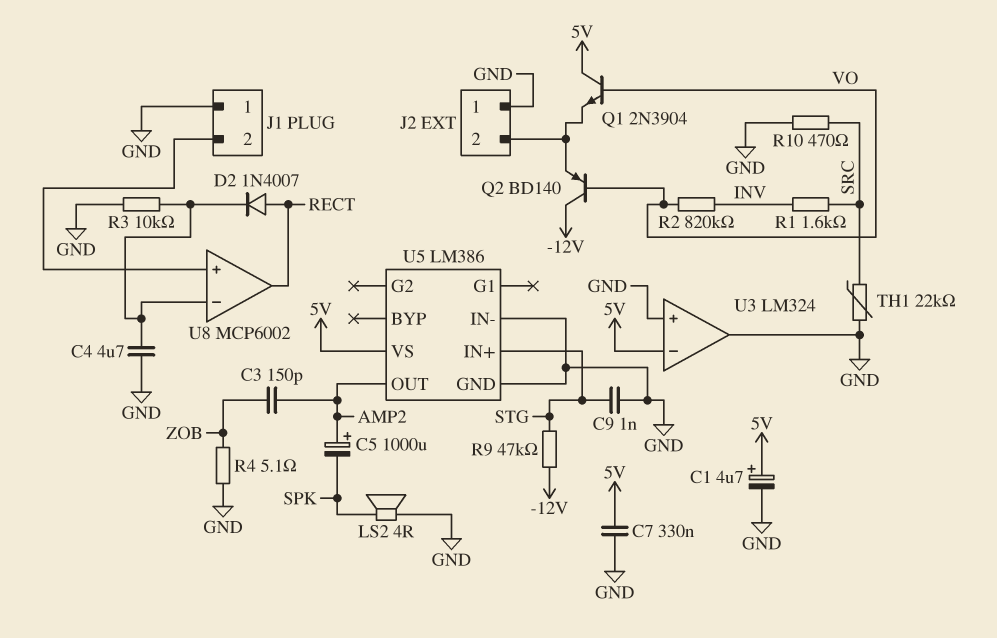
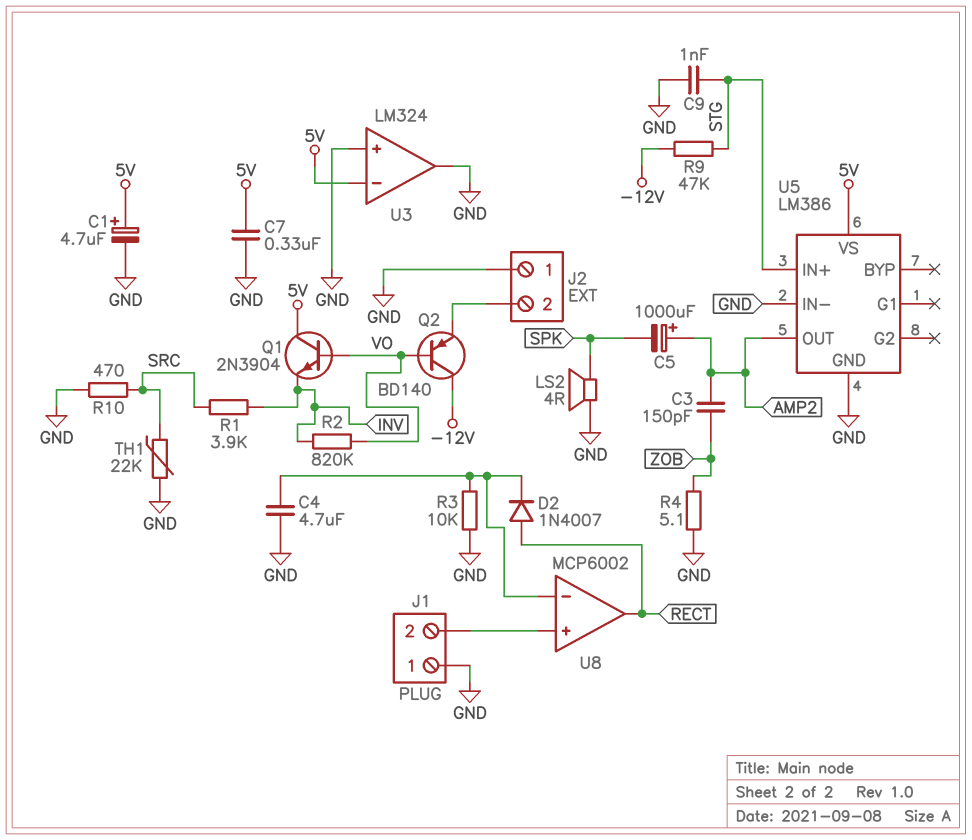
Q1: NPN 2N3904 (B VO, C 5V, E J2/2) -> NPN 2N3904 (B VO, C 5V, E INV)
R1: 1.6k (INV, SRC) -> 3.9k (INV, SRC)

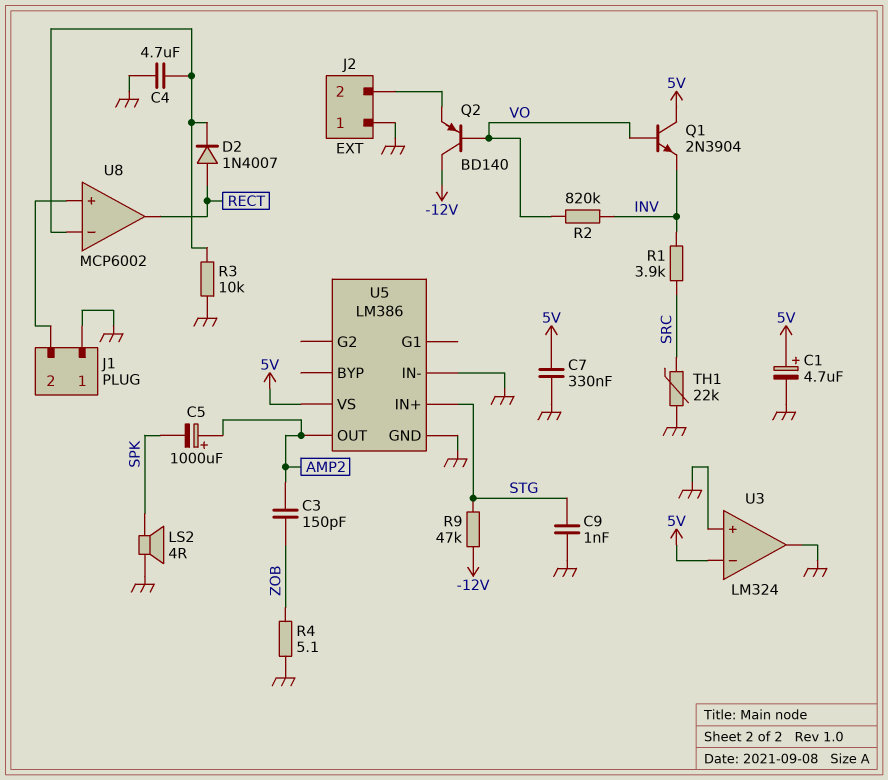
R10: 470 (GND, SRC) -> none

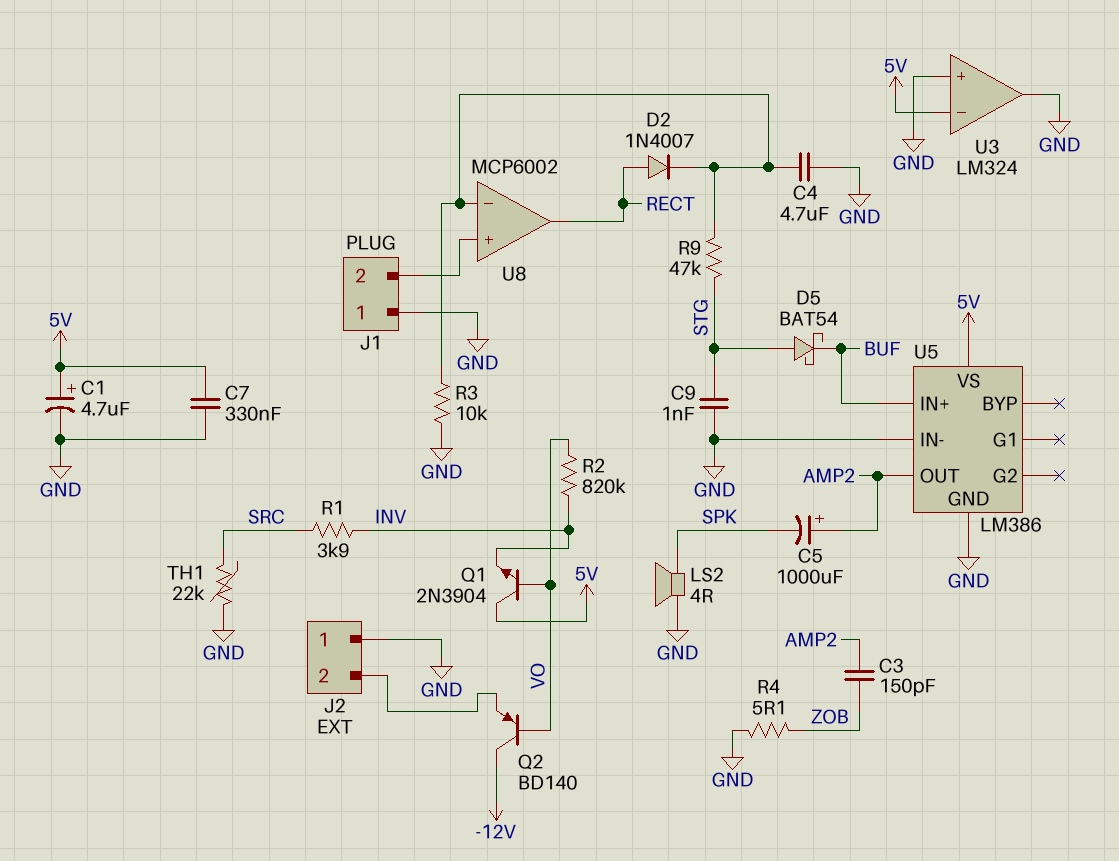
D5: none -> schottky BAT54 (A STG, K BUF)
R9: 47k (-12V, STG) -> 47k (STG, U8/in-)
U5 pin IN+: STG -> BUF

